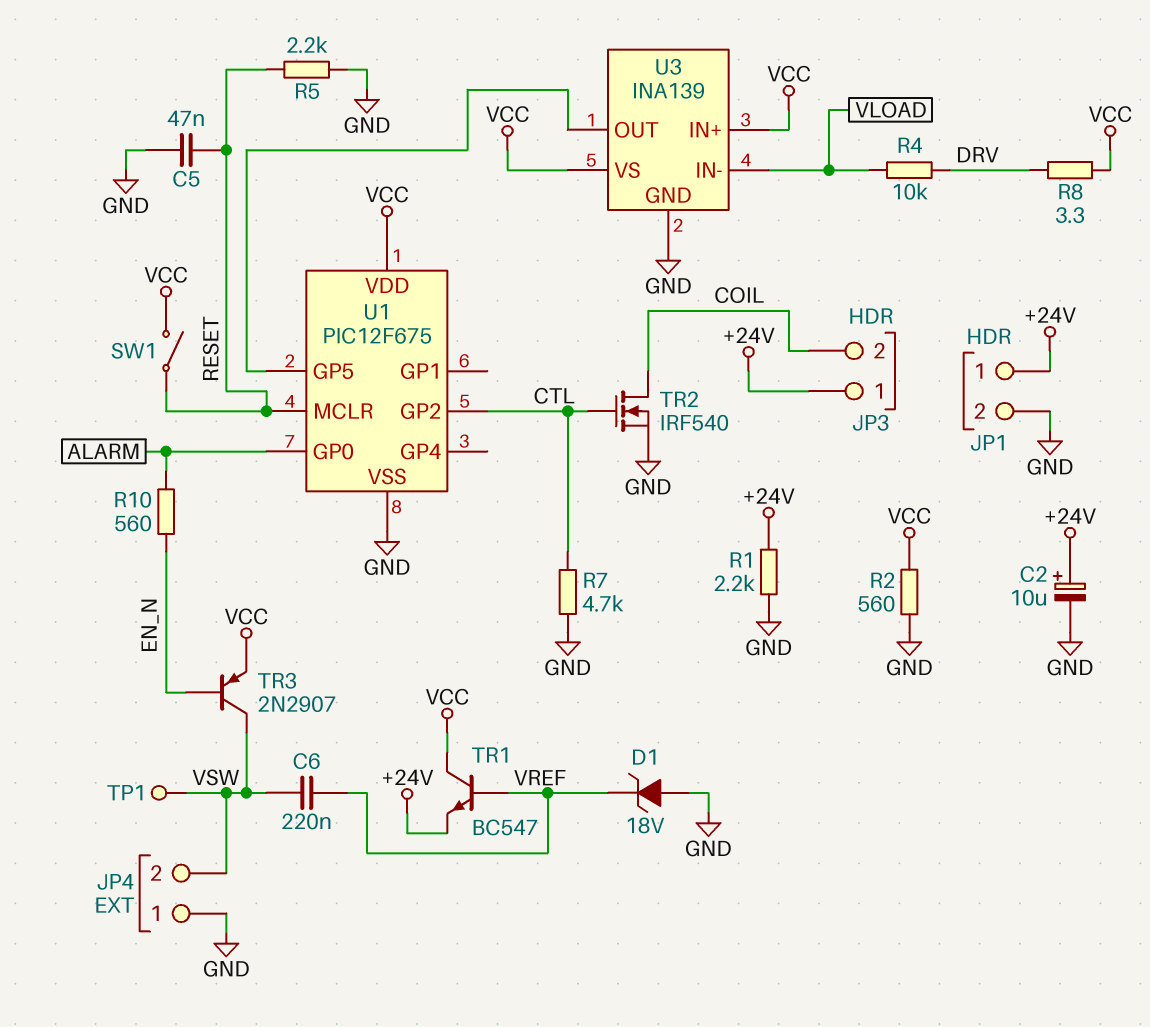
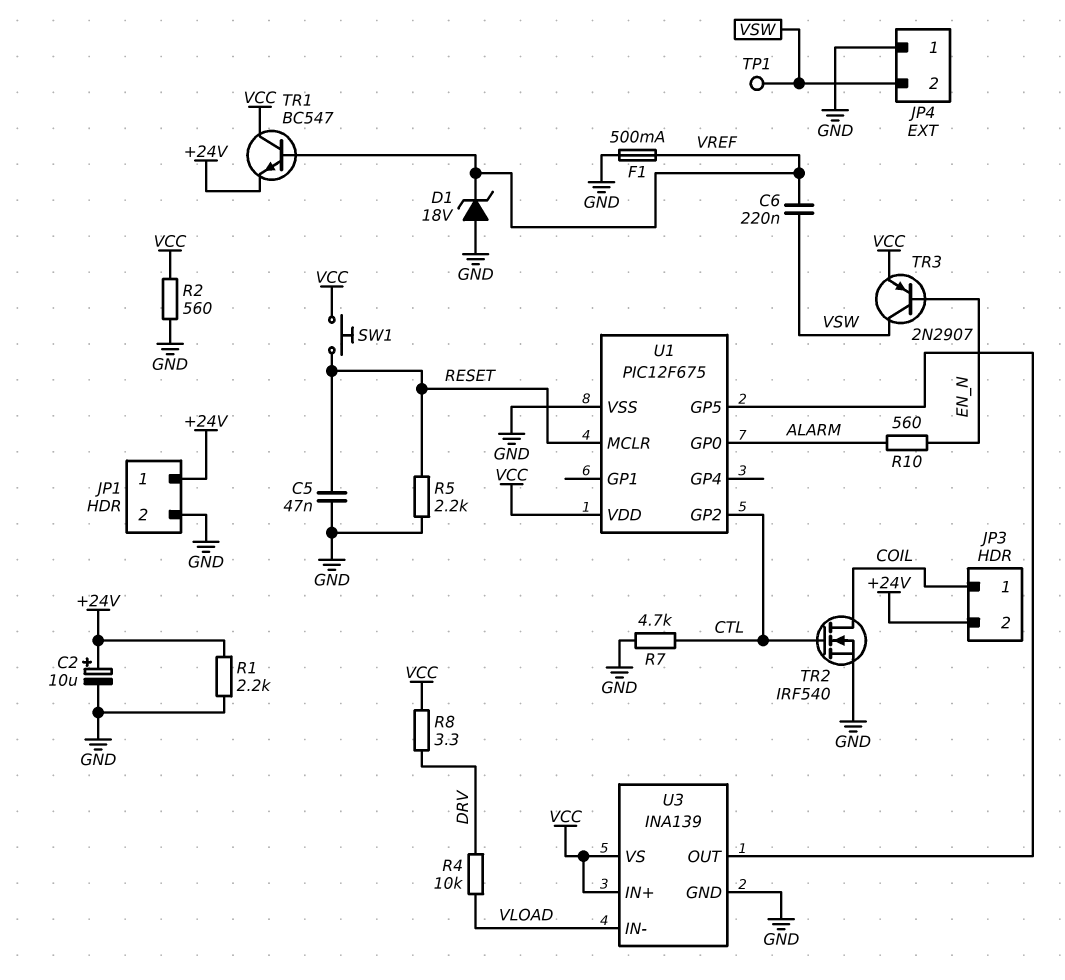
F1: none -> 500mA (GND, VREF)
JP3 pin 1: +24V -> COIL
JP3 pin 2: COIL -> +24V
SW1: switch (RESET, VCC) -> button (RESET, VCC)

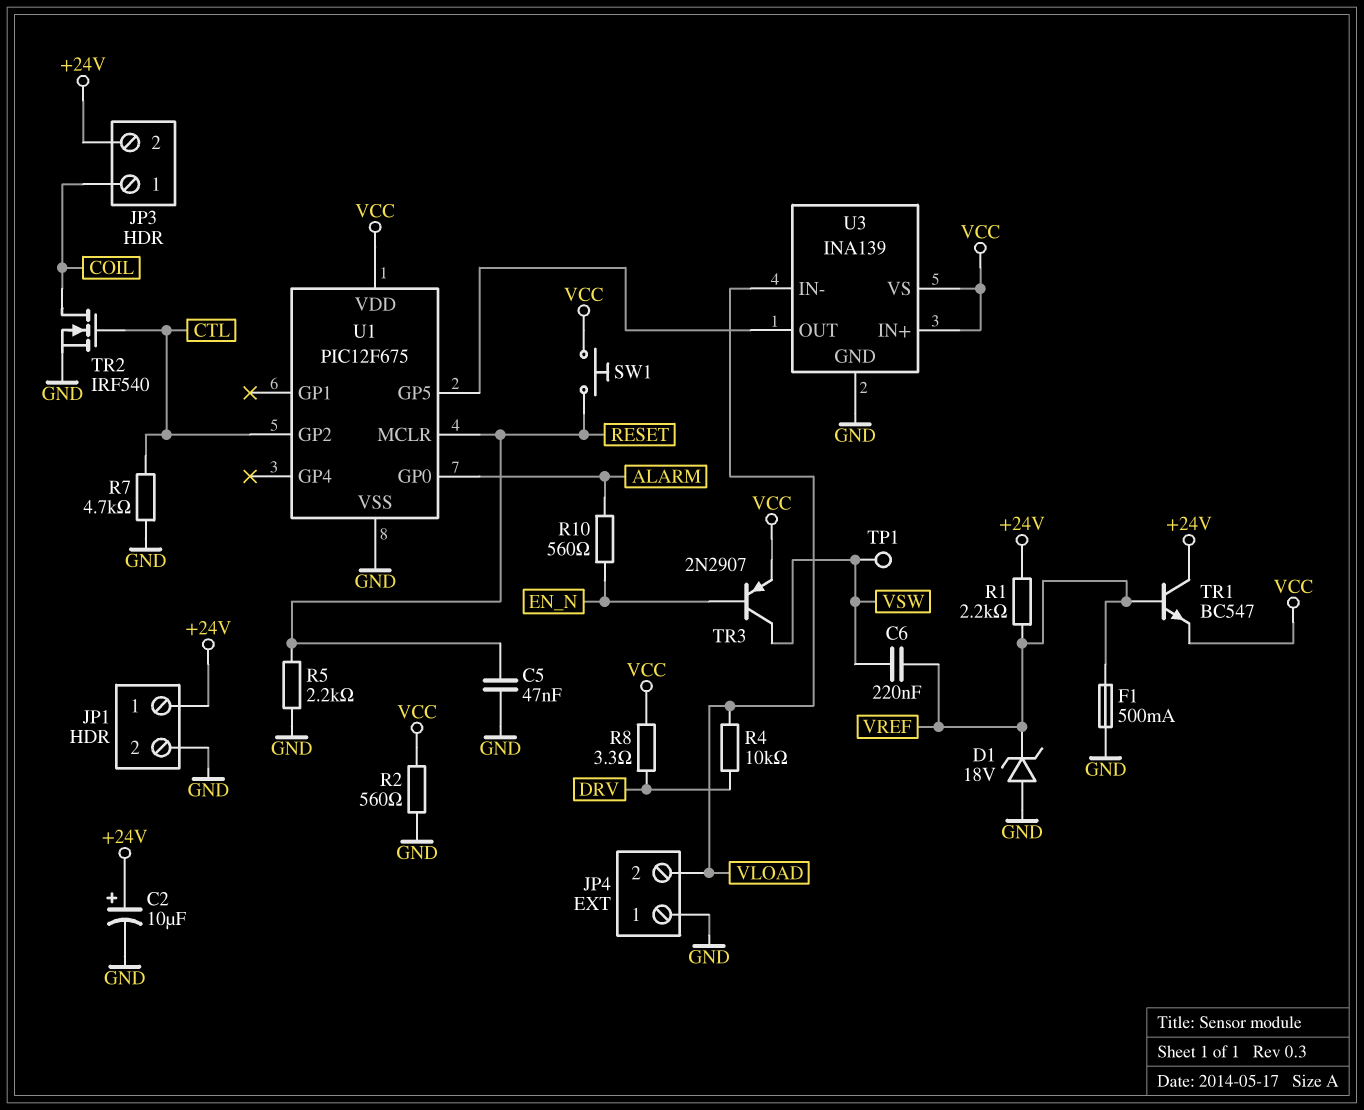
JP4 pin 2: VSW -> VLOAD
R1: 2.2k (+24V, GND) -> 2.2k (+24V, VREF)
TR1: NPN BC547 (B VREF, C VCC, E +24V) -> NPN BC547 (B VREF, C +24V, E VCC)

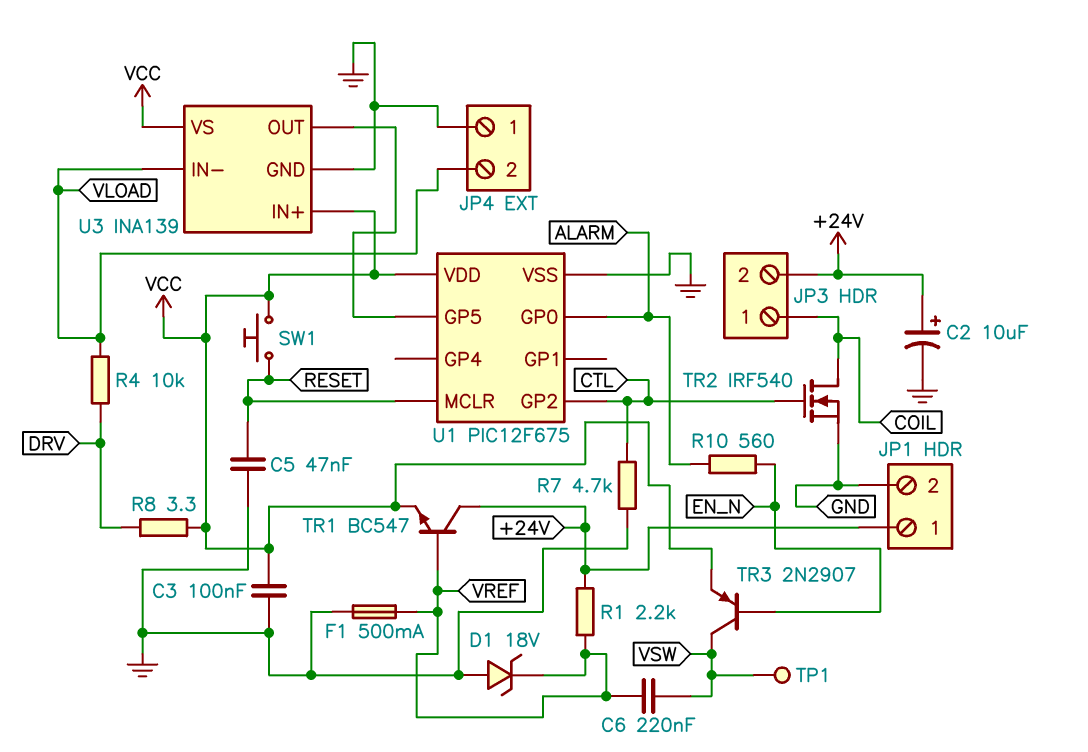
C3: none -> 100nF (GND, VCC)
R2: 560 (GND, VCC) -> none
R5: 2.2k (GND, RESET) -> none

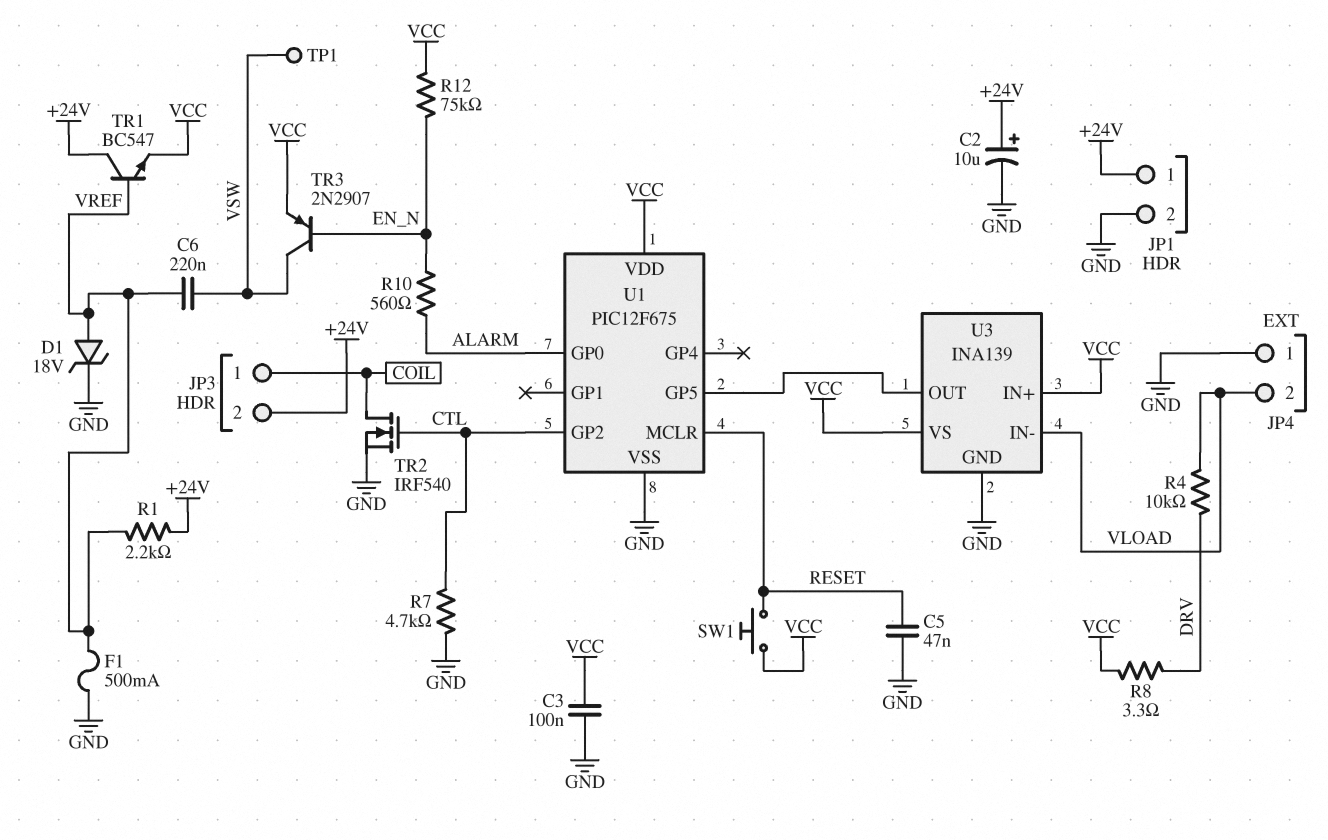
D1: zener 18V (A GND, K VREF) -> zener 18V (A VREF, K GND)
R12: none -> 75k (EN_N, VCC)

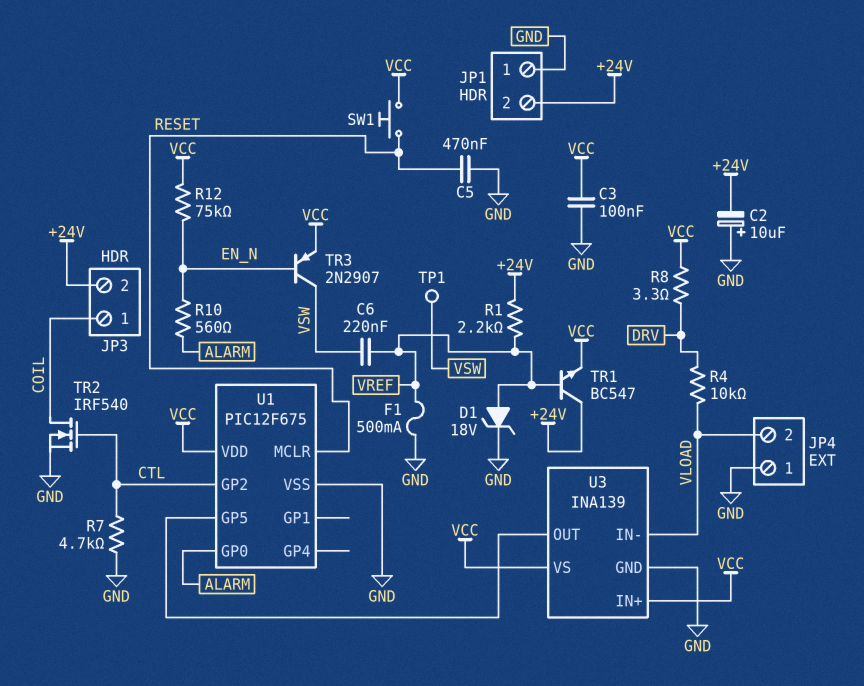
C2: 10uF (plus +24V, minus GND) -> 10uF (plus GND, minus +24V)
C5: 47nF (GND, RESET) -> 470nF (GND, RESET)
JP1 pin 1: +24V -> GND
JP1 pin 2: GND -> +24V

